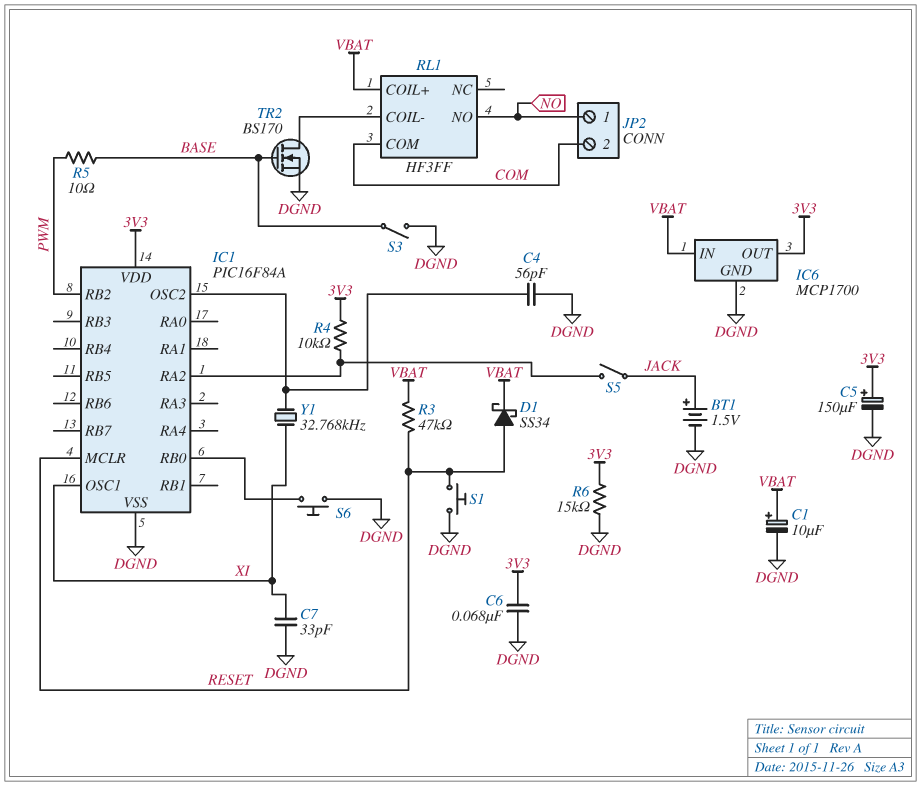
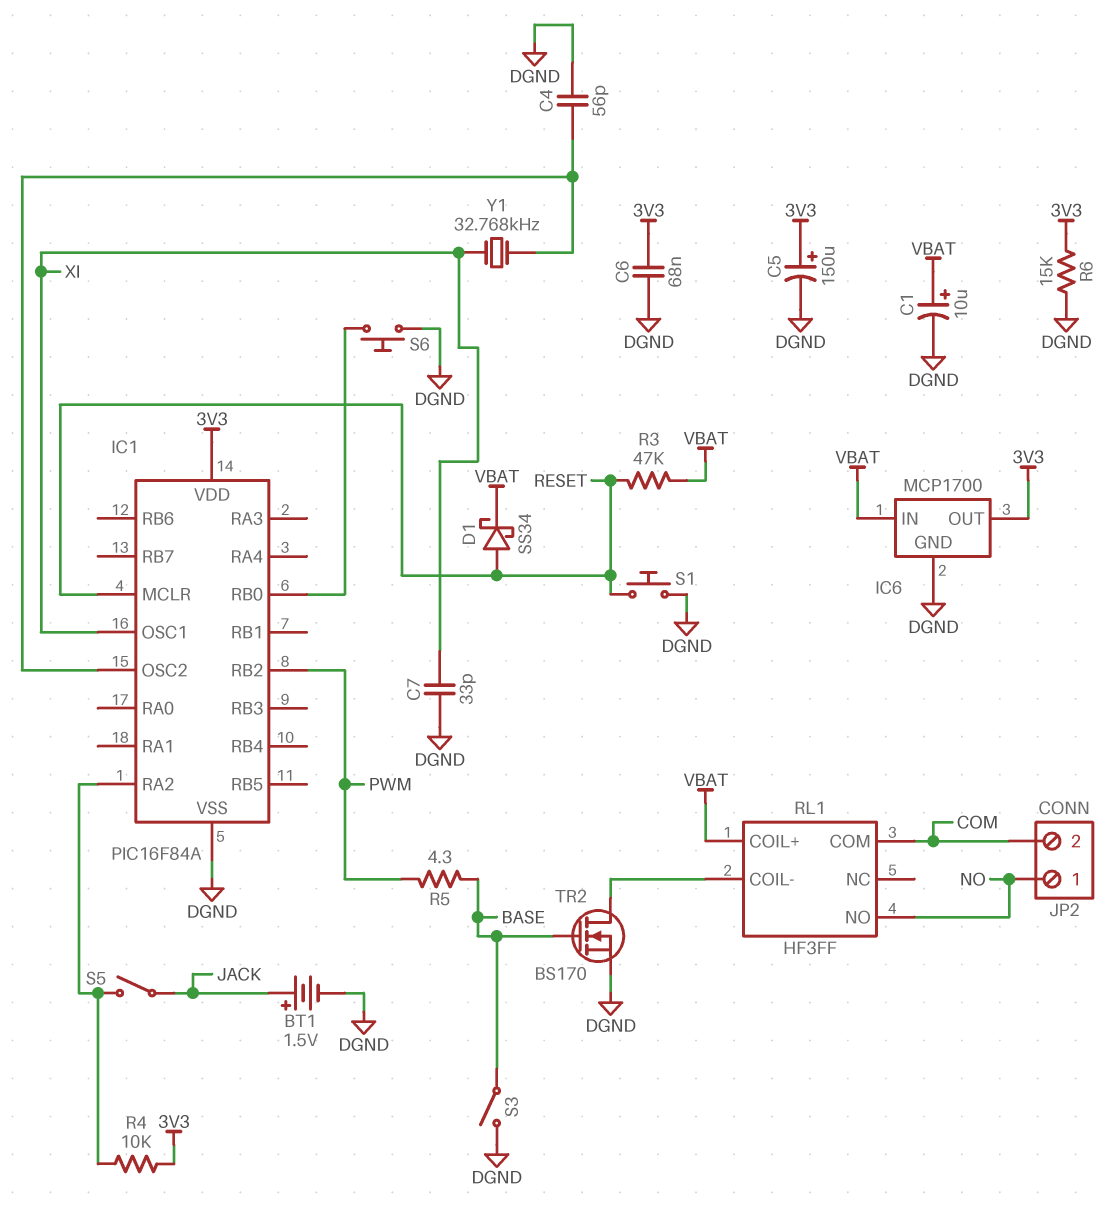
R5: 10 (BASE, PWM) -> 4.3 (BASE, PWM)

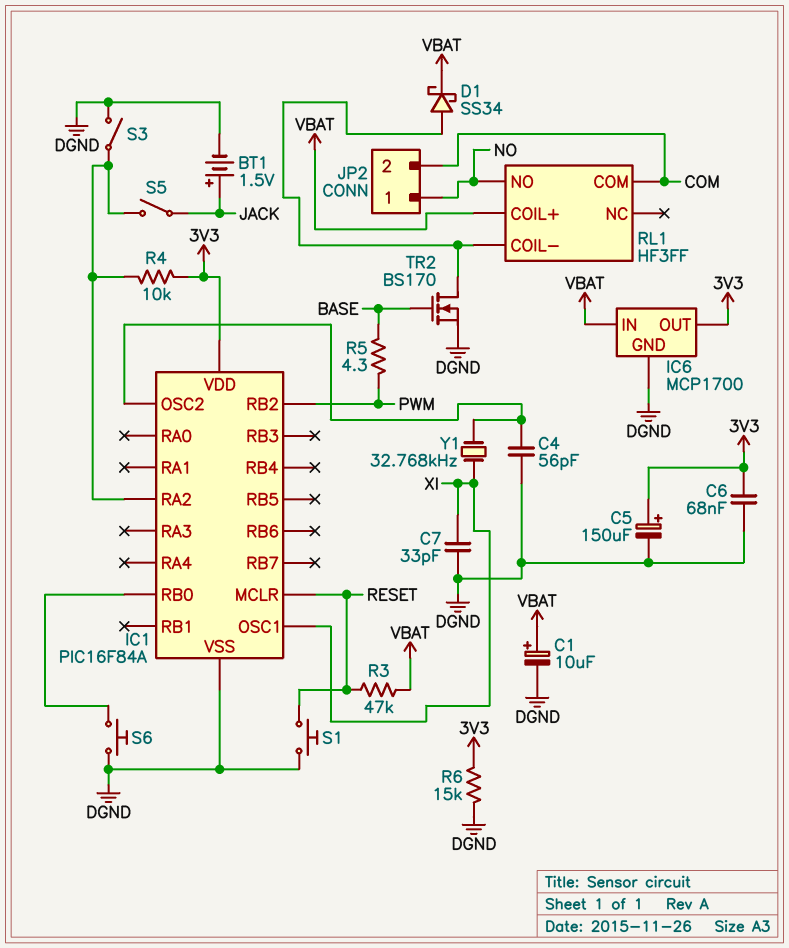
D1: schottky SS34 (A RESET, K VBAT) -> schottky SS34 (A RL1/COIL-, K VBAT)
S3: switch (BASE, DGND) -> switch (DGND, IC1/RA2)

